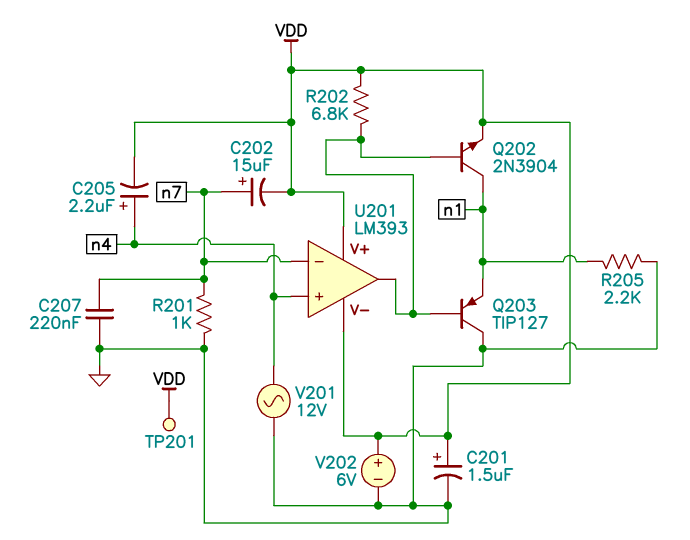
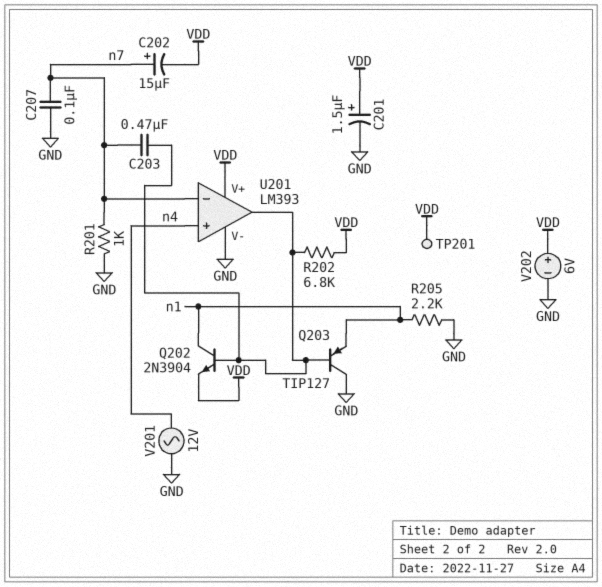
C203: none -> 470nF (U201/out, n7)
C205: 2.2uF (plus n4, minus VDD) -> none
C207: 220nF (GND, n7) -> 100nF (GND, n7)
U201 pin V-: VDD -> GND

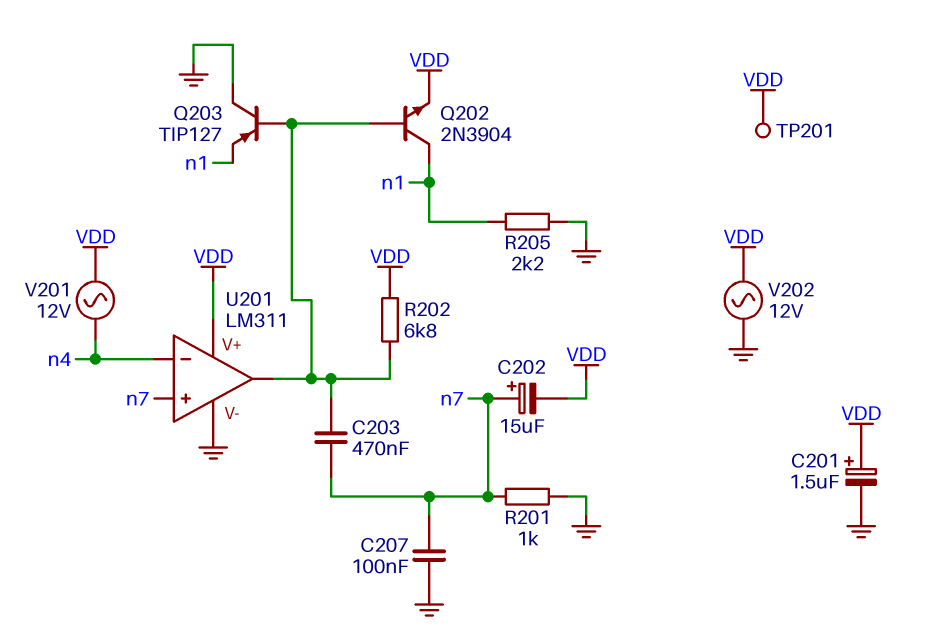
U201: LM393 -> LM311
U201 pin in+: n4 -> n7
U201 pin in-: n7 -> n4
V201: AC 12V (GND, n4) -> AC 12V (VDD, n4)
V202: 6V (plus VDD, minus GND) -> AC 12V (GND, VDD)

